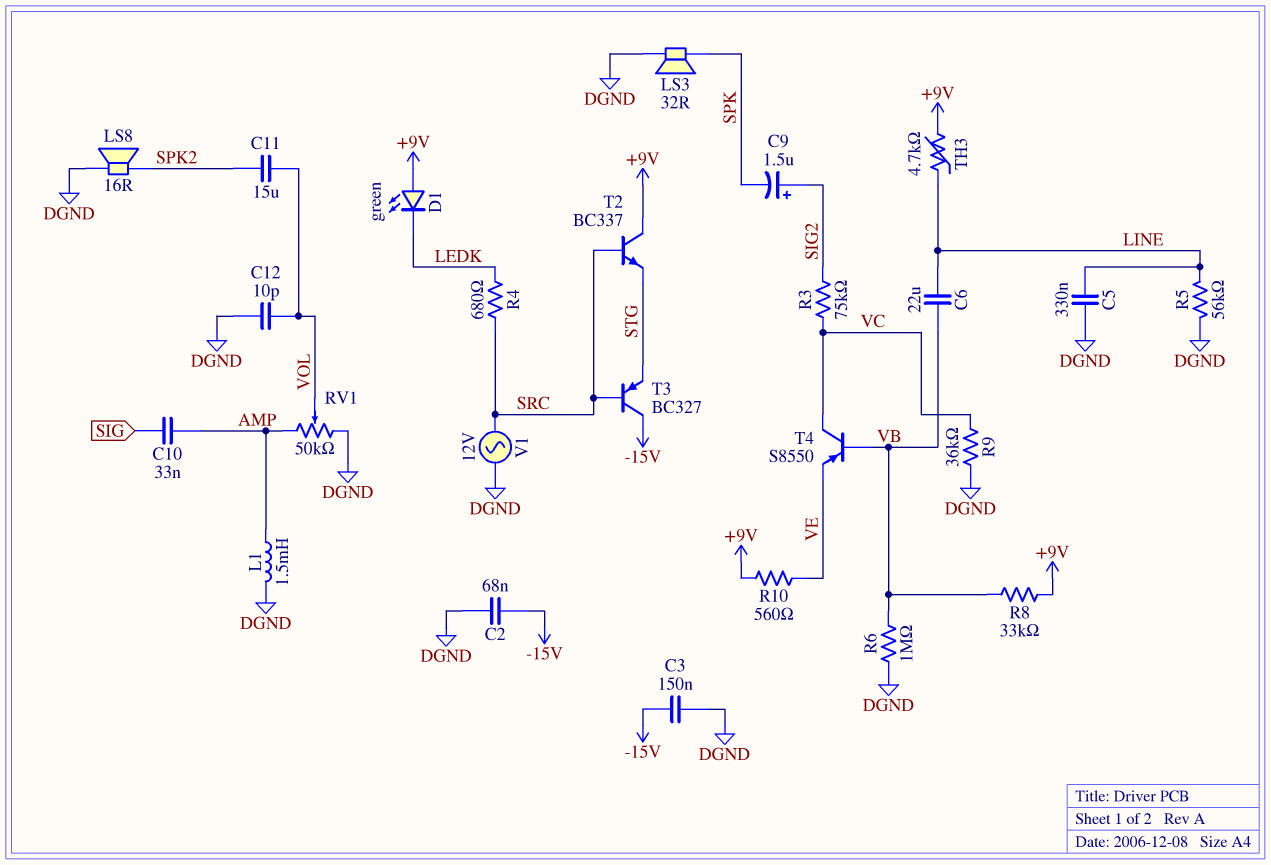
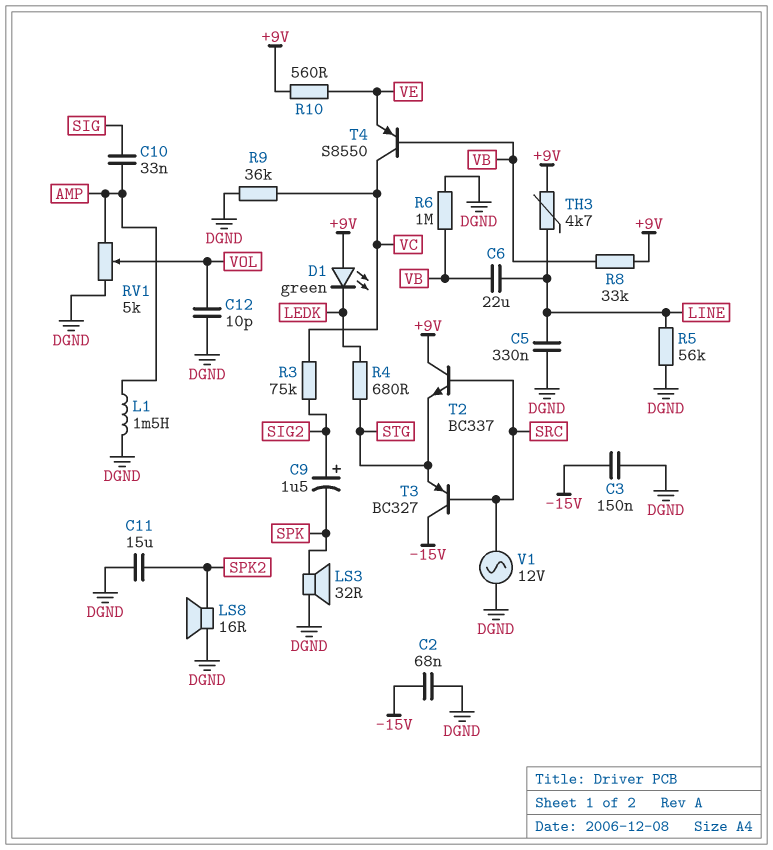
C11: 15uF (SPK2, VOL) -> 15uF (DGND, SPK2)
R4: 680 (LEDK, SRC) -> 680 (LEDK, STG)
RV1: 50k (AMP, DGND, wiper VOL) -> 5k (AMP, DGND, wiper VOL)

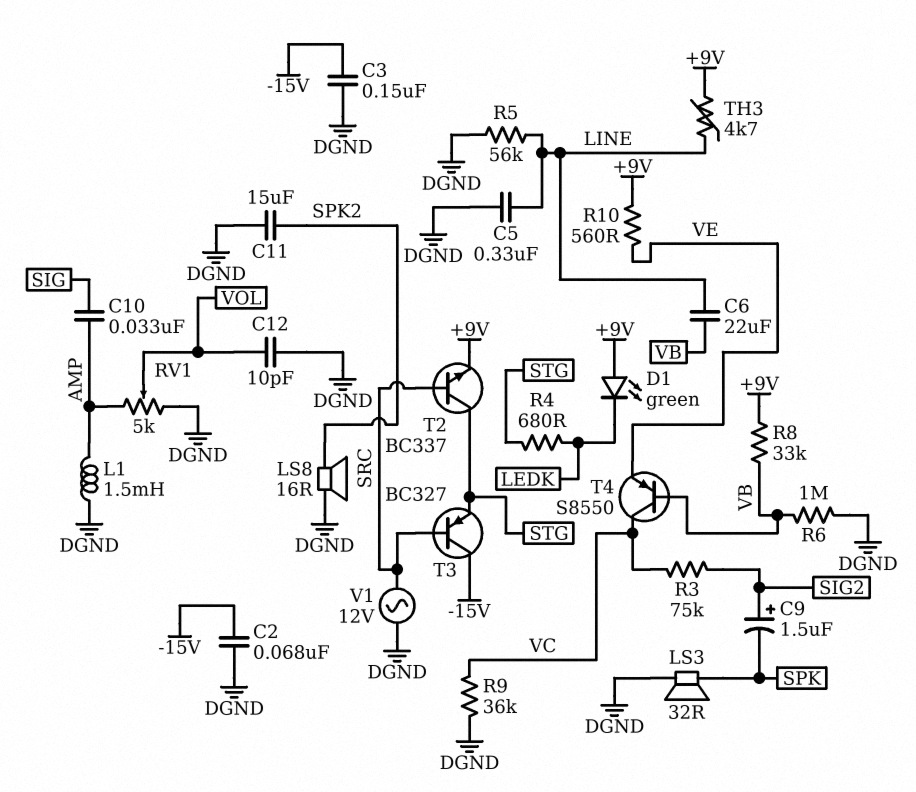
T2: NPN BC337 (B SRC, C +9V, E STG) -> NPN BC337 (B SRC, C STG, E +9V)

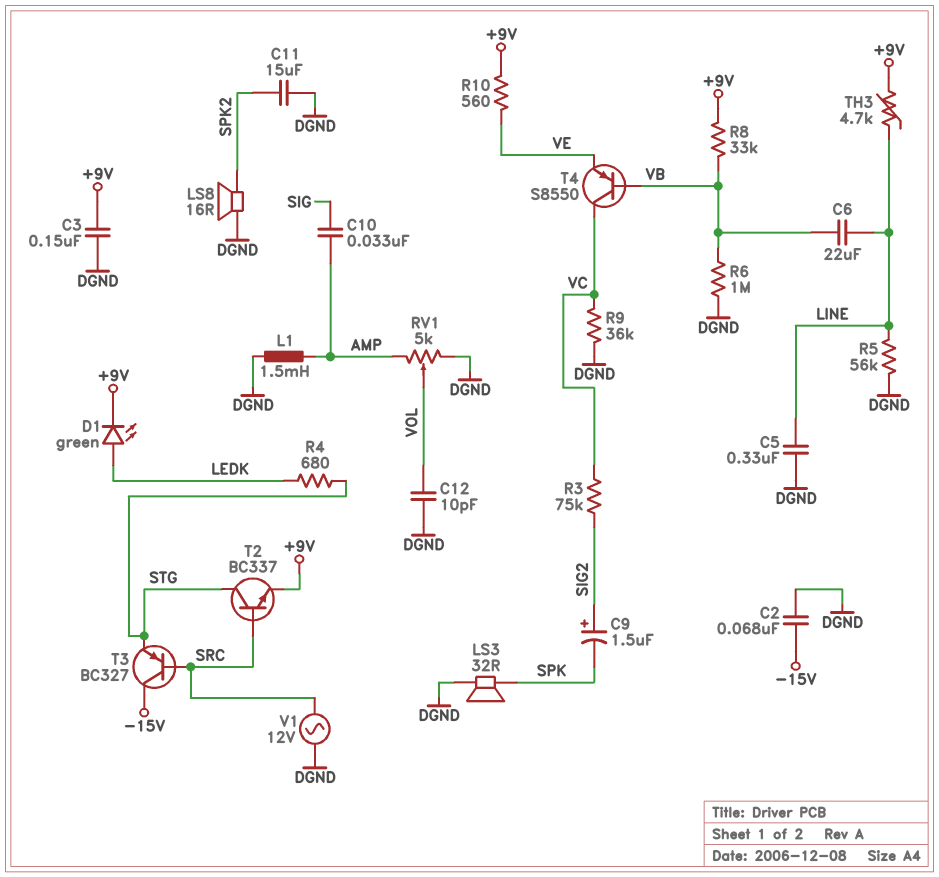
C3: 150nF (-15V, DGND) -> 150nF (+9V, DGND)
D1: LED green (A +9V, K LEDK) -> LED green (A LEDK, K +9V)

